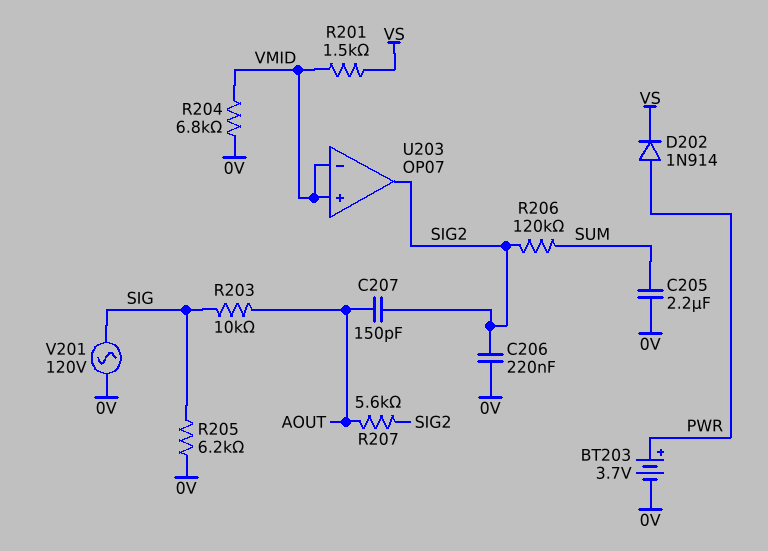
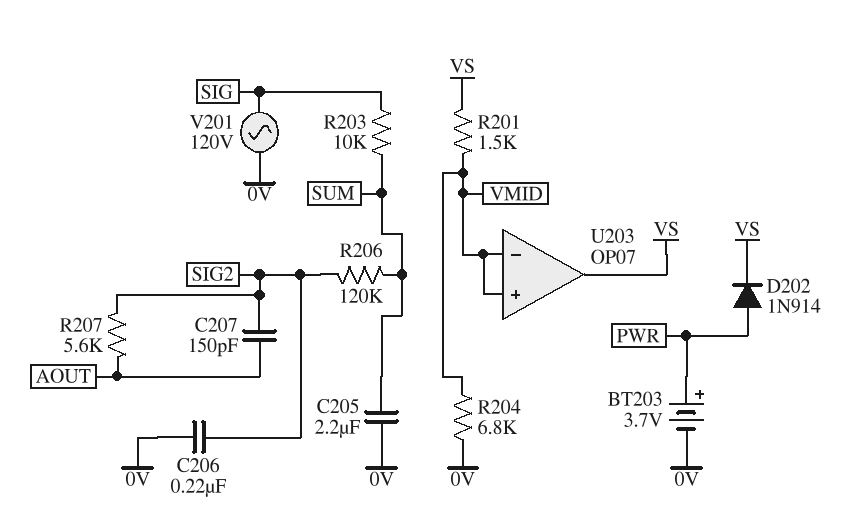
R203: 10k (AOUT, SIG) -> 10k (SIG, SUM)
R205: 6.2k (0V, SIG) -> none
U203 pin out: SIG2 -> VS

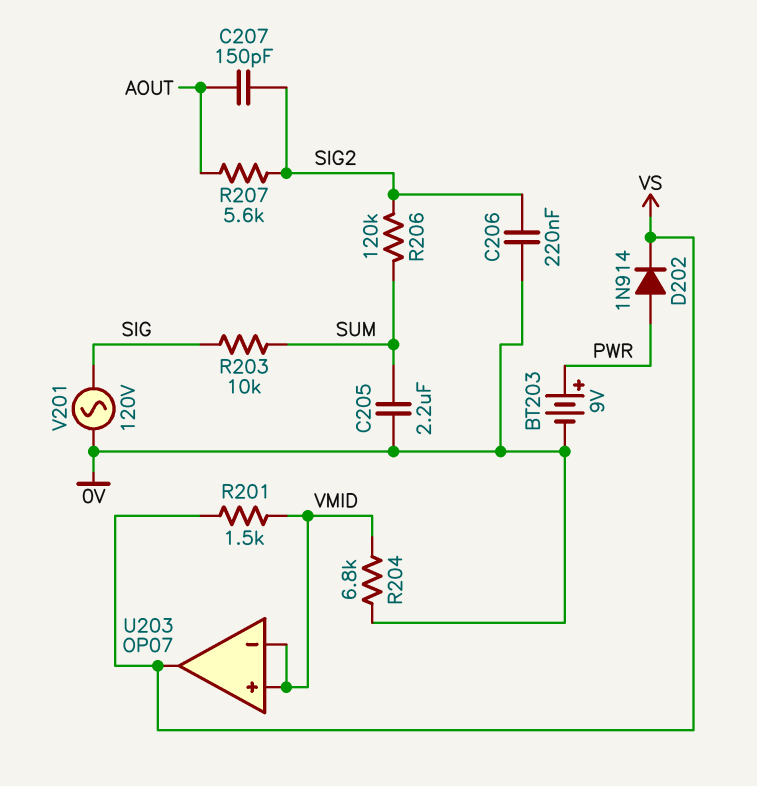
BT203: 3.7V (plus PWR, minus 0V) -> 9V (plus PWR, minus 0V)

